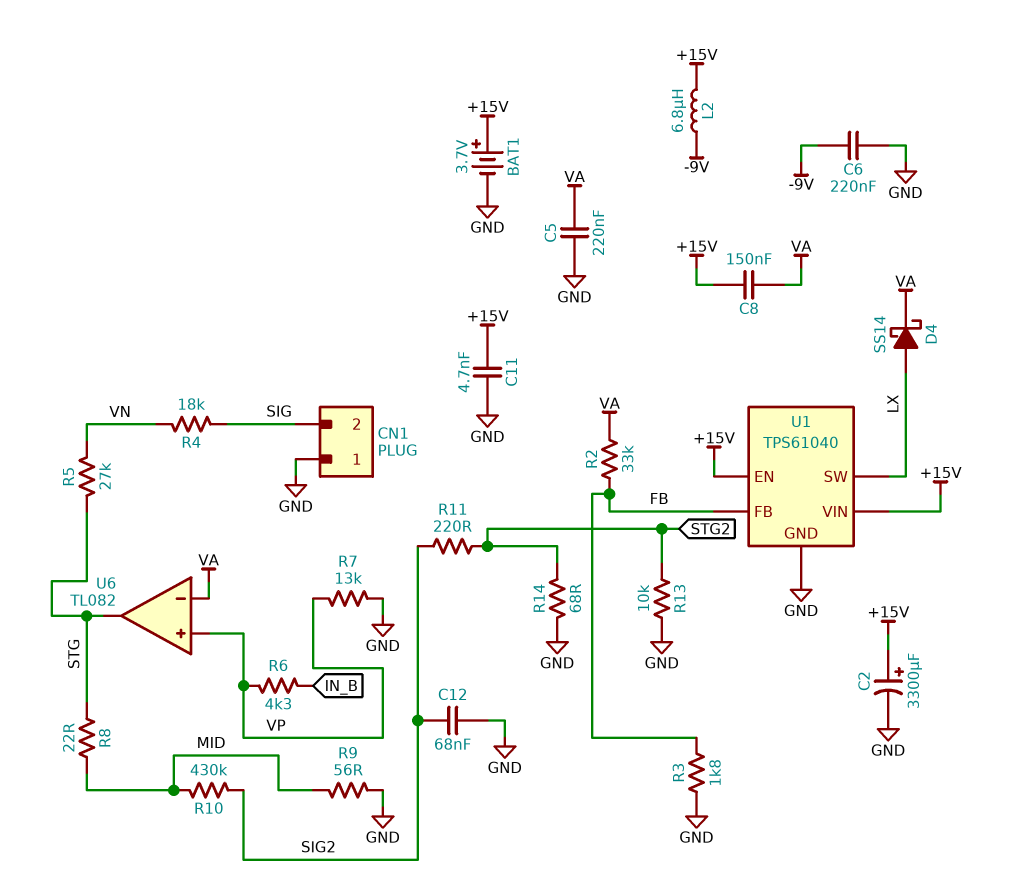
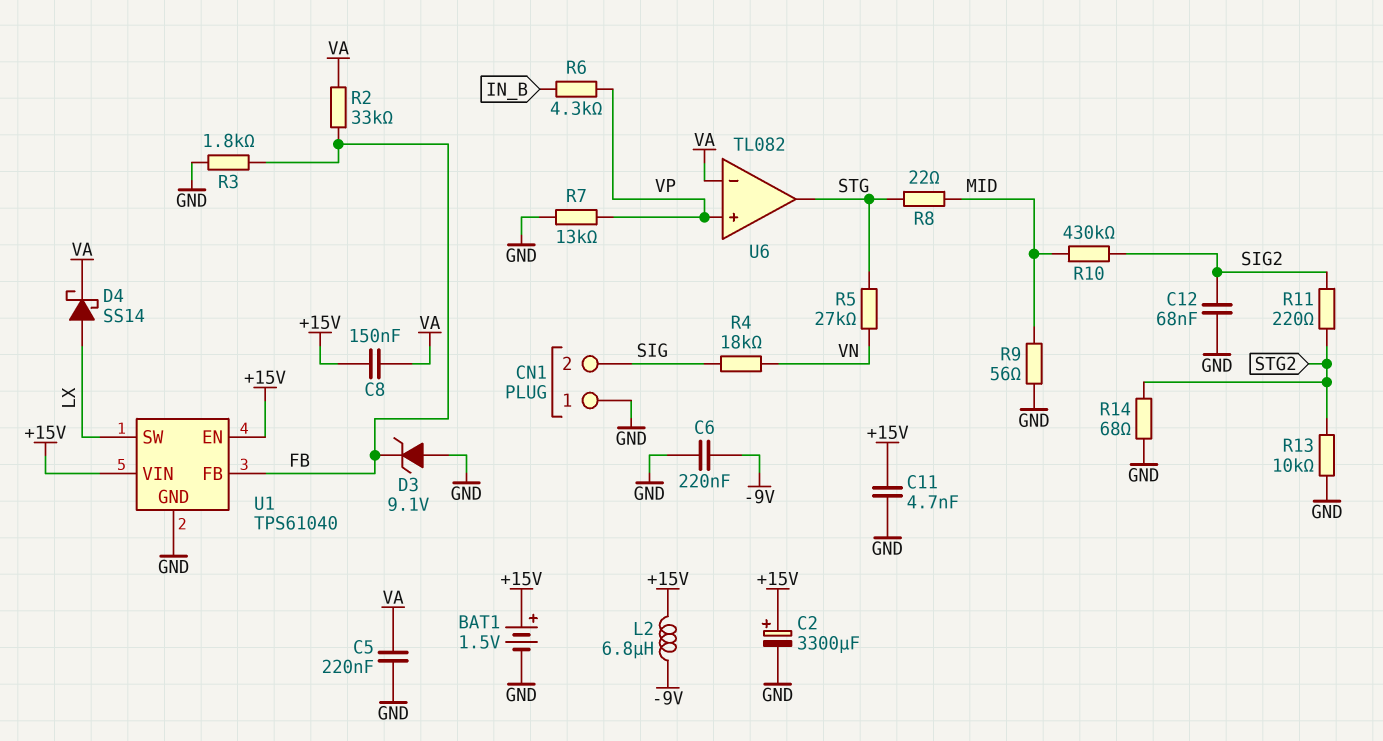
BAT1: 3.7V (plus +15V, minus GND) -> 1.5V (plus +15V, minus GND)
D3: none -> zener 9.1V (A GND, K FB)

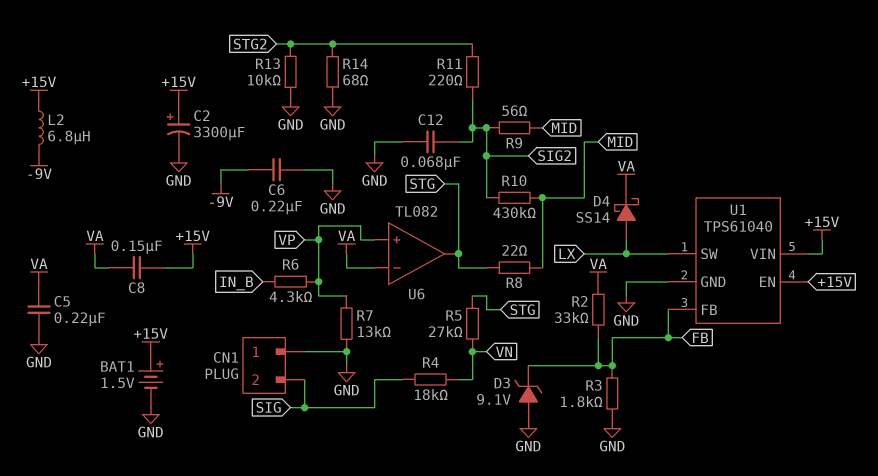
C11: 4.7nF (+15V, GND) -> none
R9: 56 (GND, MID) -> 56 (MID, SIG2)

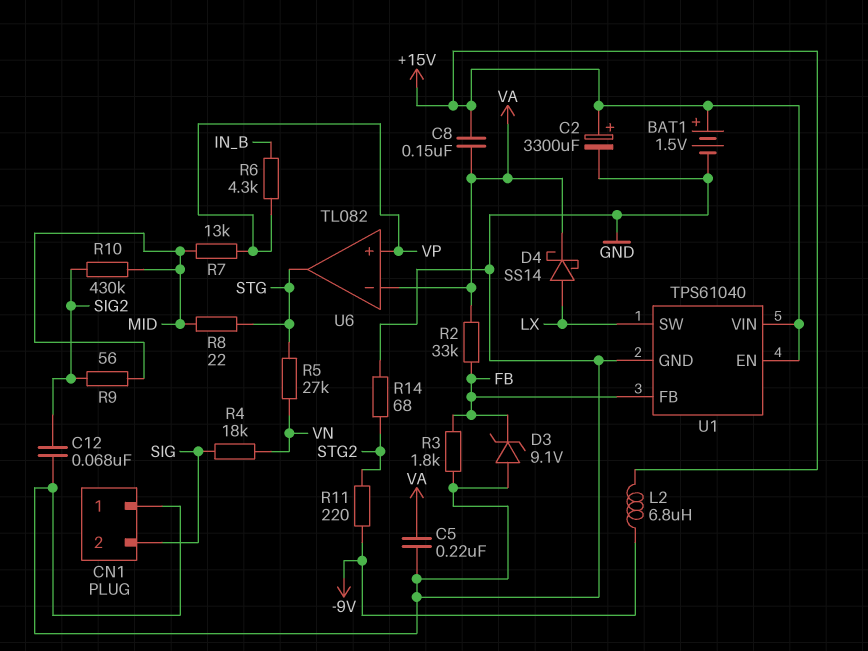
C6: 220nF (-9V, GND) -> none
R7: 13k (GND, VP) -> 13k (MID, VP)
R11: 220 (SIG2, STG2) -> 220 (-9V, STG2)
R13: 10k (GND, STG2) -> none

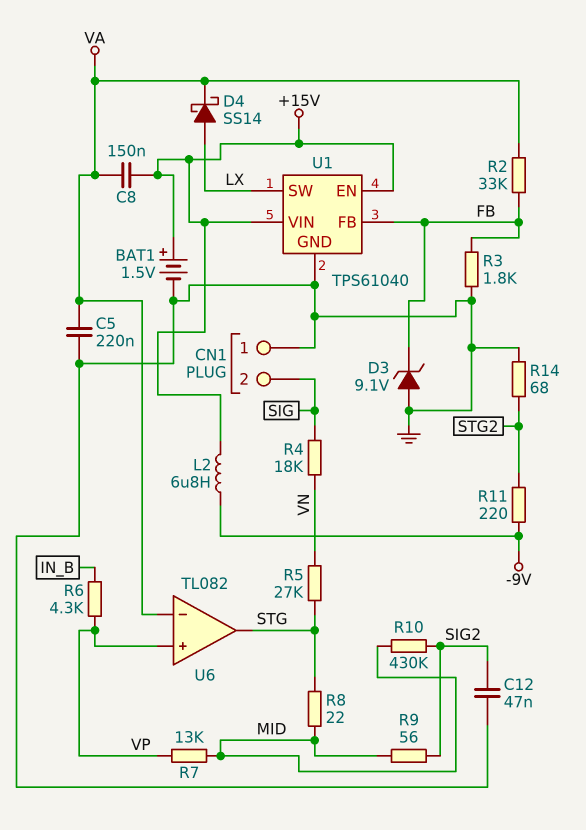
C2: 3300uF (plus +15V, minus GND) -> none
C12: 68nF (GND, SIG2) -> 47nF (GND, SIG2)

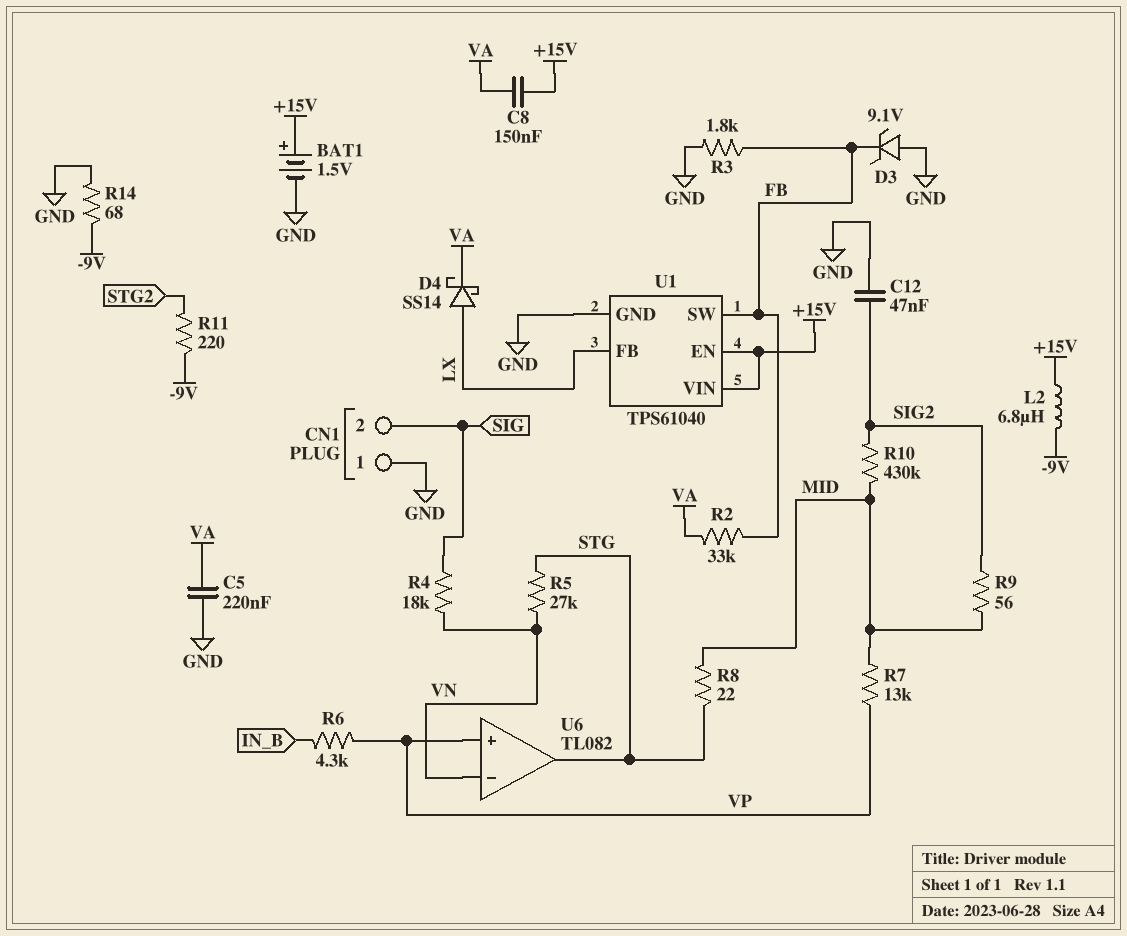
R14: 68 (GND, STG2) -> 68 (-9V, GND)
U1 pin FB: FB -> LX
U1 pin SW: LX -> FB
U6 pin in-: VA -> VN

